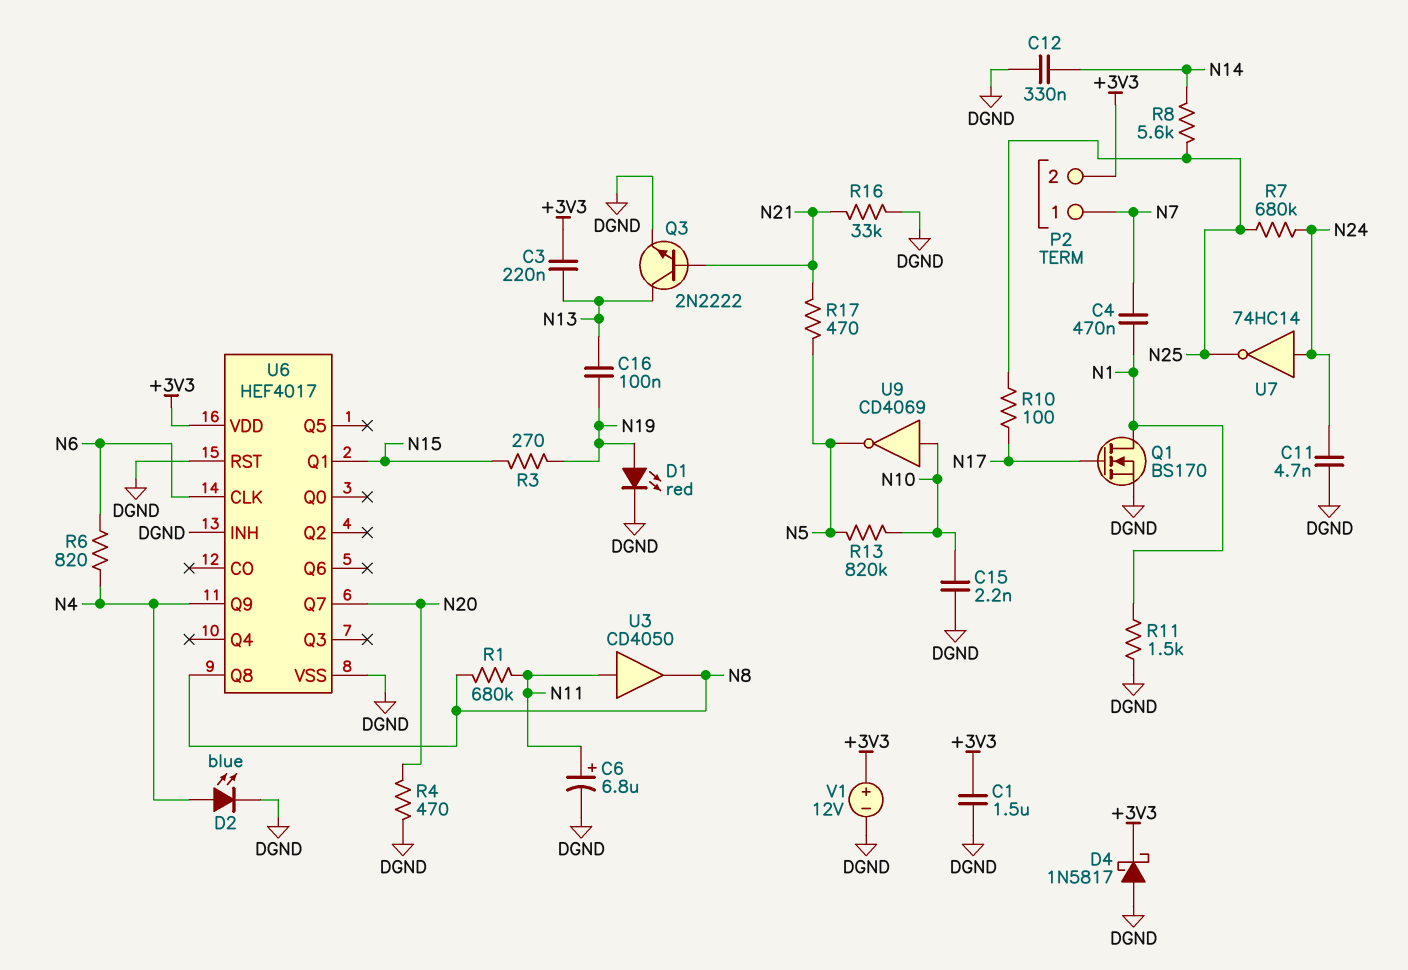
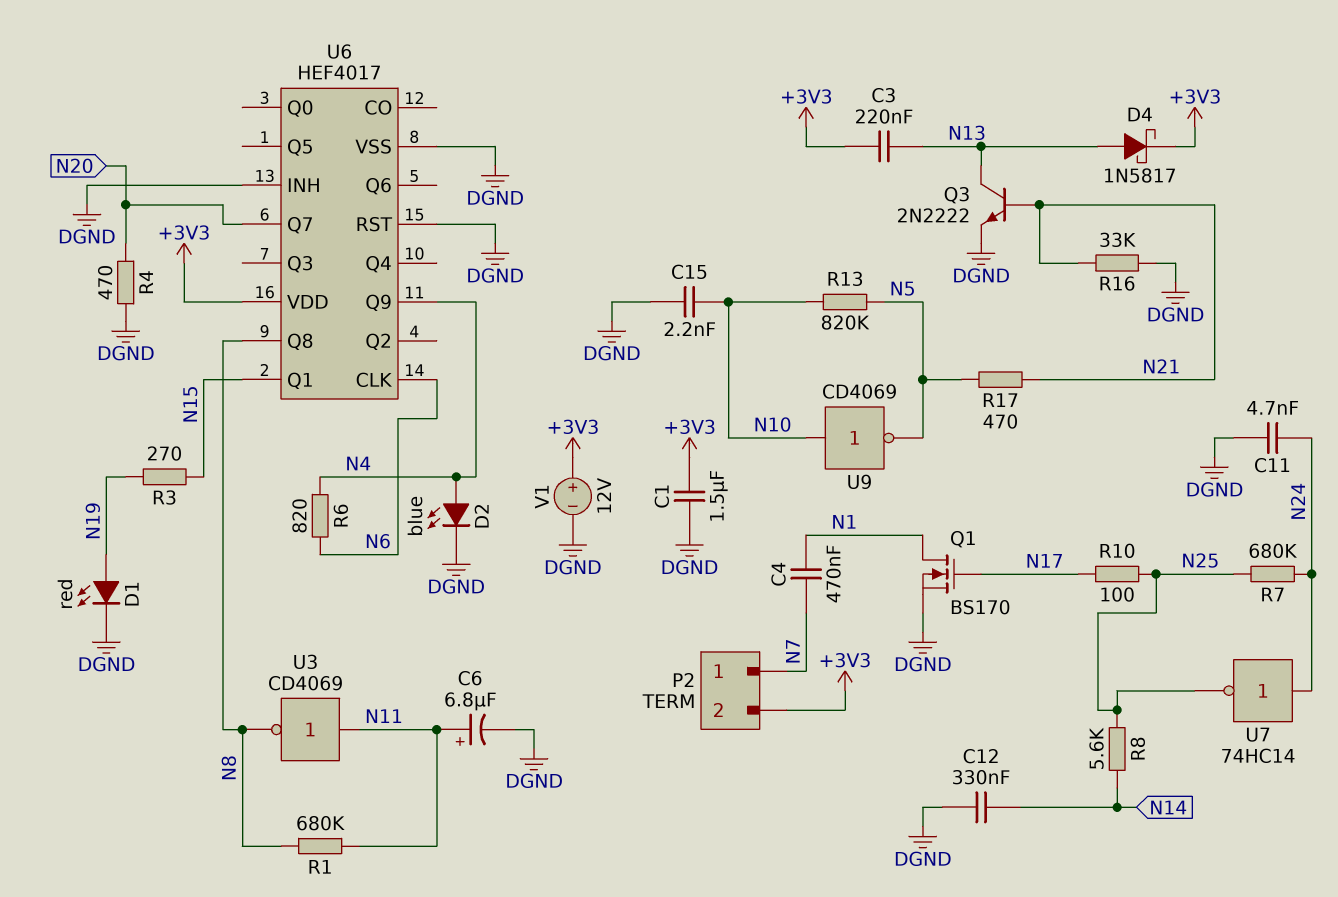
C16: 100nF (N13, N19) -> none
D4: schottky 1N5817 (A DGND, K +3V3) -> schottky 1N5817 (A N13, K +3V3)
R11: 1.5k (DGND, N1) -> none
U3: buffer CD4050 (in N11, out N8) -> NOT CD4069 (in N11, out N8)

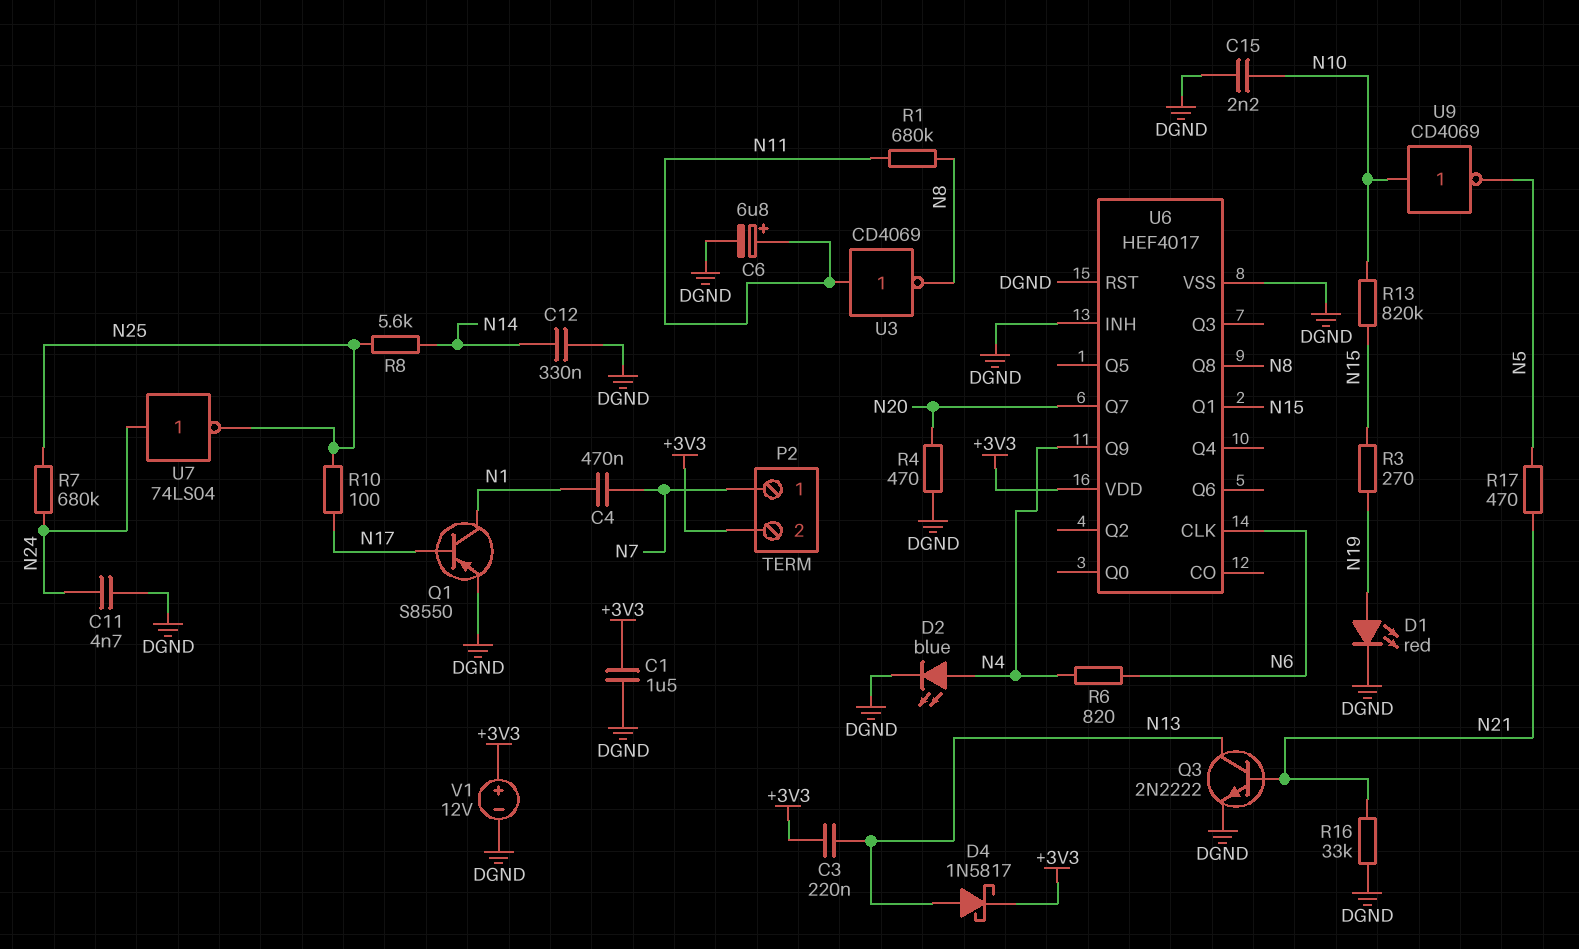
Q1: NMOS BS170 (G N17, D N1, S DGND) -> PNP S8550 (B N17, C N1, E DGND)
R13: 820k (N5, N10) -> 820k (N10, N15)
U7: NOT 74HC14 (in N24, out N25) -> NOT 74LS04 (in N24, out N25)

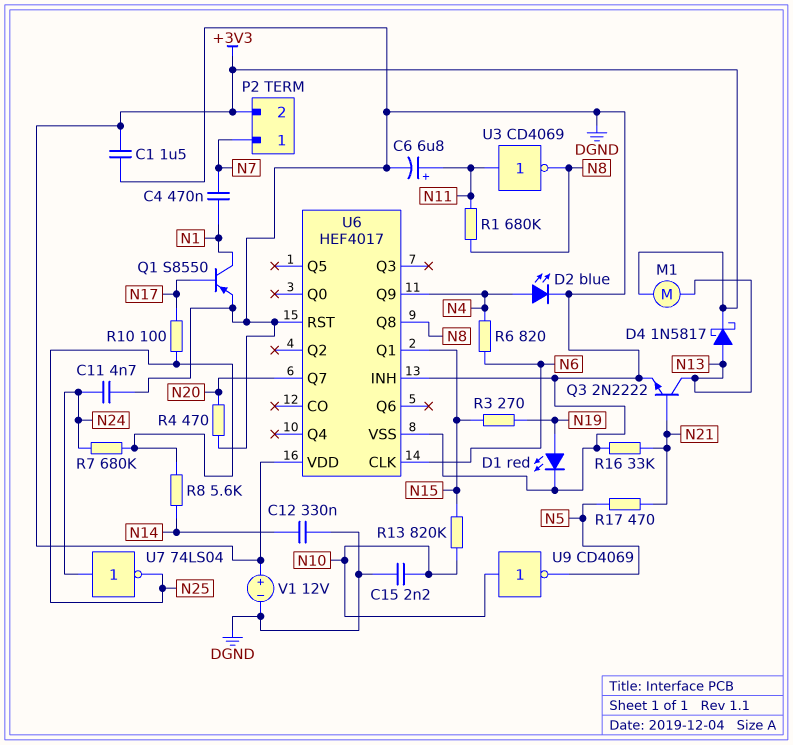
C3: 220nF (+3V3, N13) -> none
M1: none -> motor (+3V3, N13)

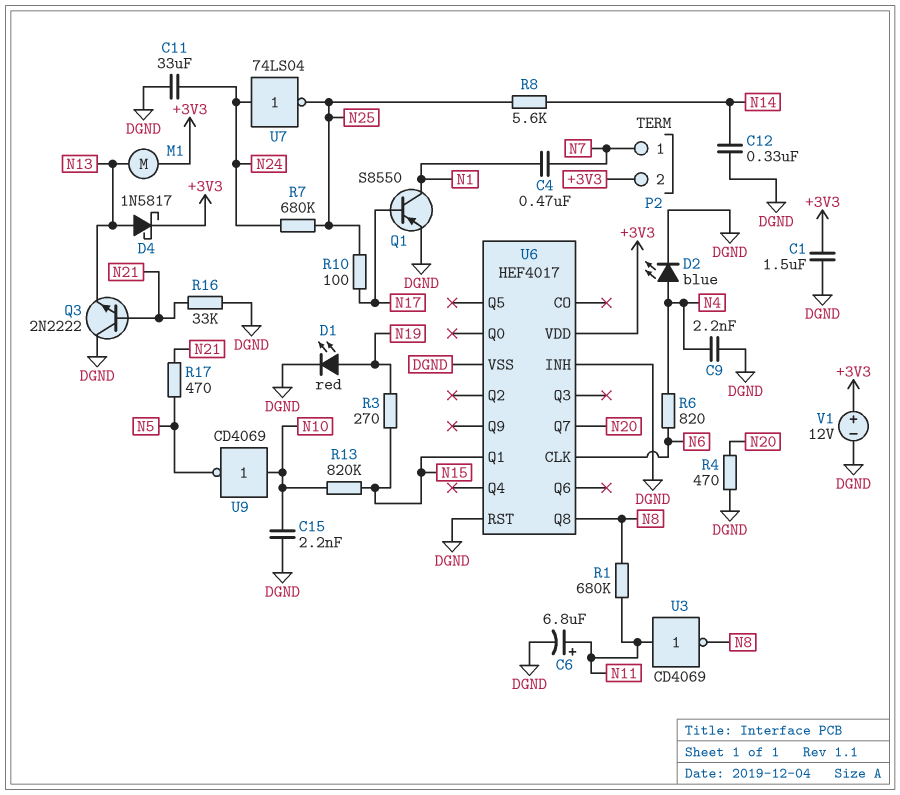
C9: none -> 2.2nF (DGND, N4)
C11: 4.7nF (DGND, N24) -> 33uF (DGND, N24)
Q3: NPN 2N2222 (B N21, C N13, E DGND) -> NPN 2N2222 (B N21, C DGND, E N13)
U6 pin Q9: N4 -> none

